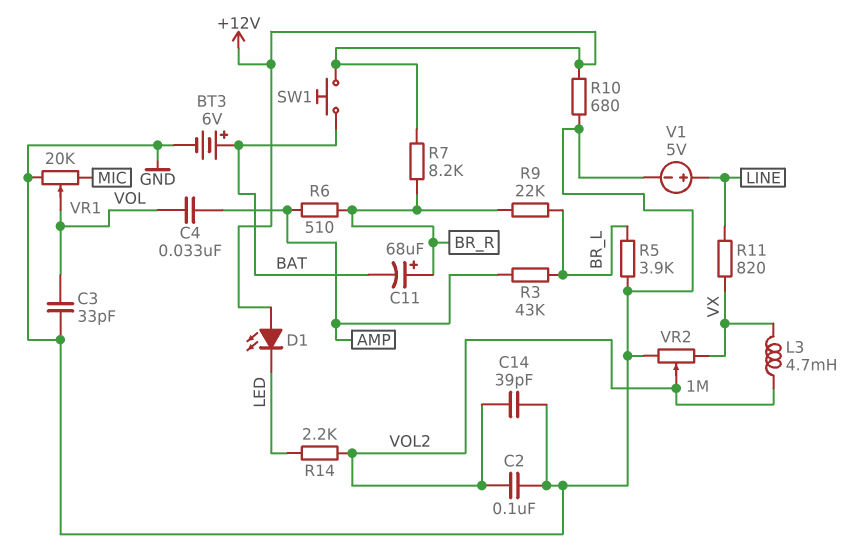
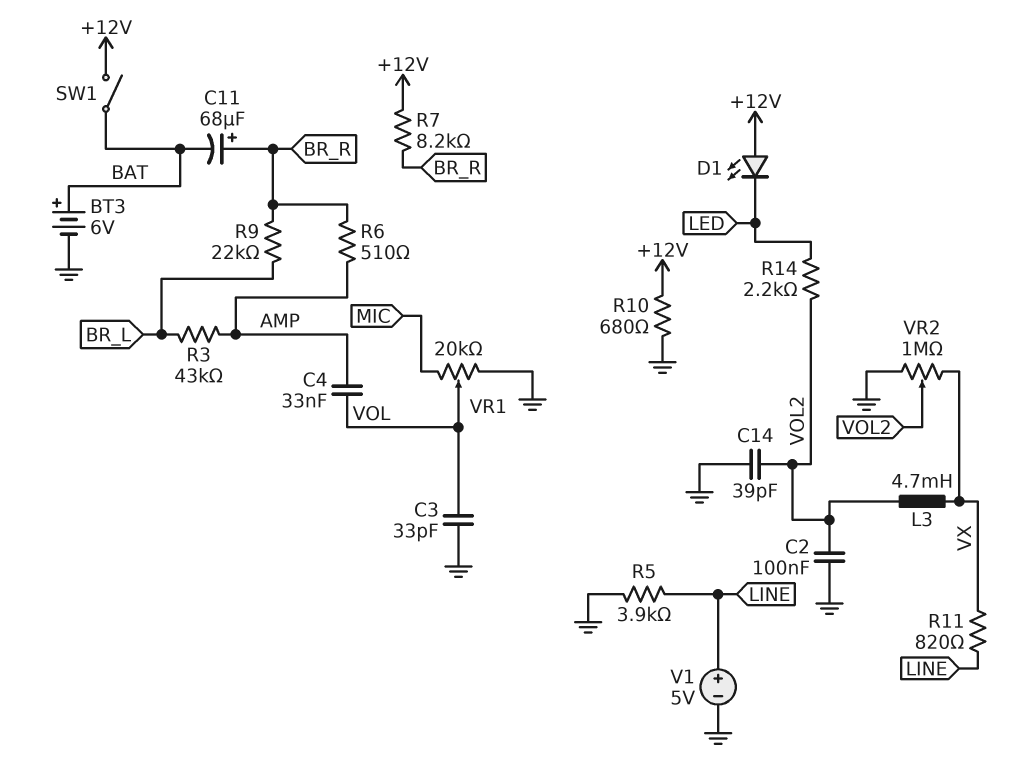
R5: 3.9k (BR_L, GND) -> 3.9k (GND, LINE)
SW1: button (+12V, BAT) -> switch (+12V, BAT)

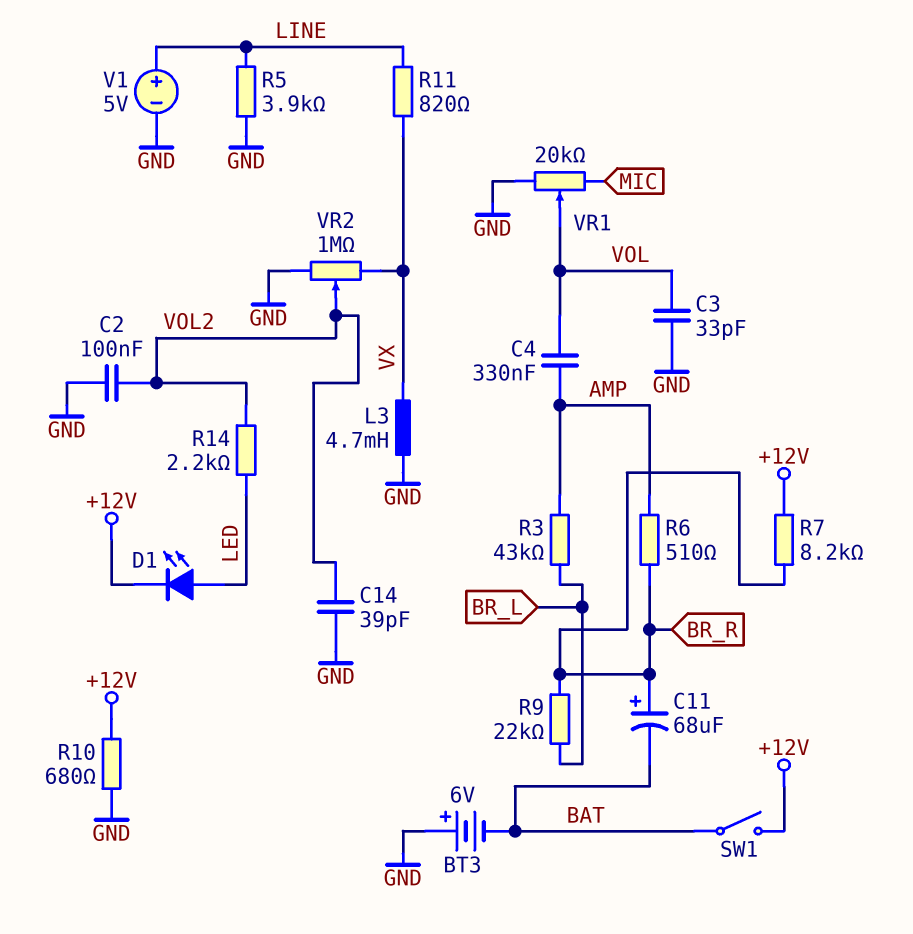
BT3: 6V (plus BAT, minus GND) -> 6V (plus GND, minus BAT)
C4: 33nF (AMP, VOL) -> 330nF (AMP, VOL)
D1: LED (A +12V, K LED) -> LED (A LED, K +12V)
L3: 4.7mH (VOL2, VX) -> 4.7mH (GND, VX)

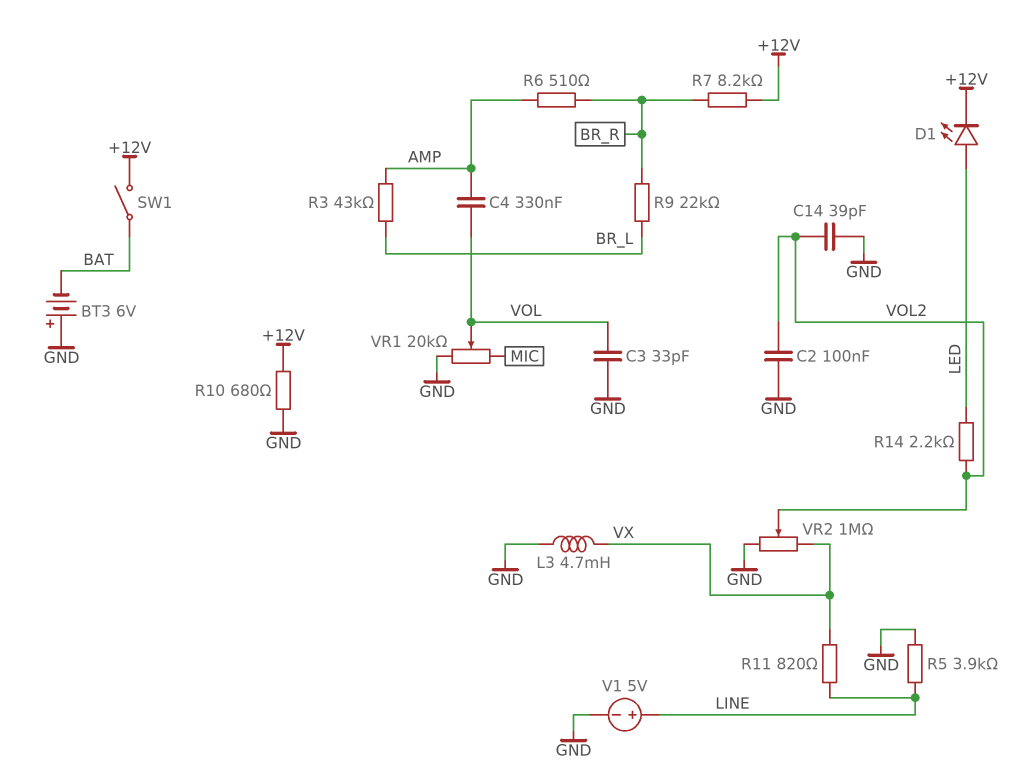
C11: 68uF (plus BR_R, minus BAT) -> none

